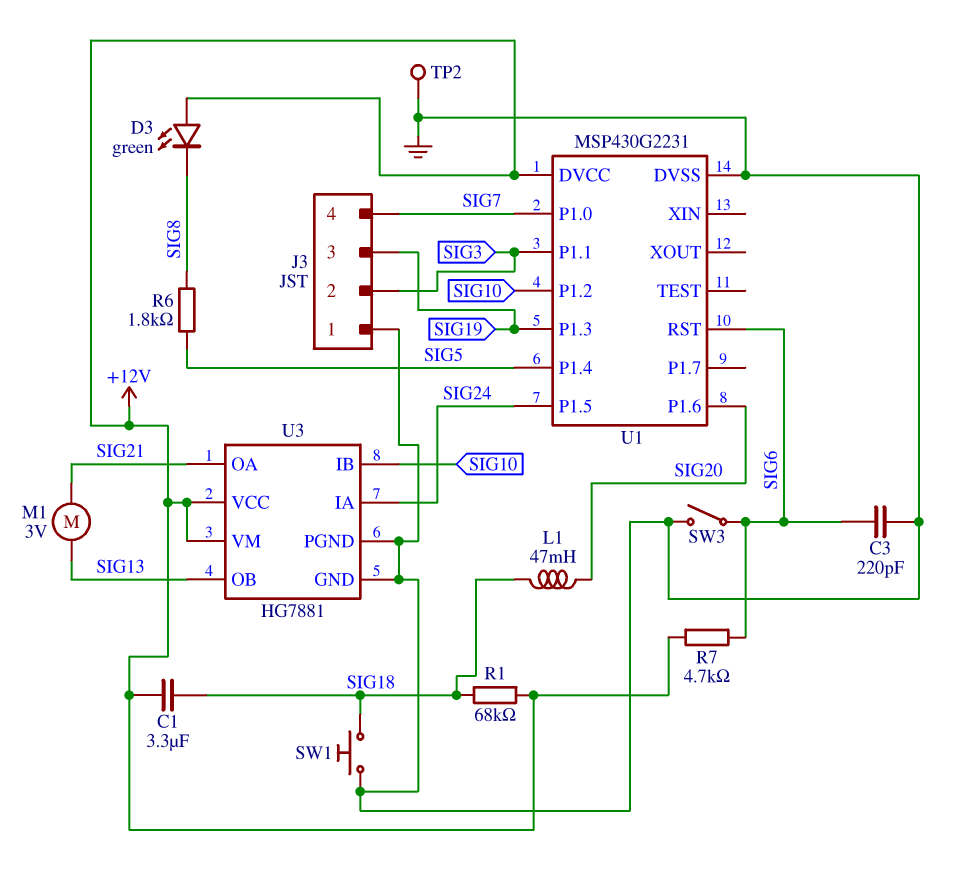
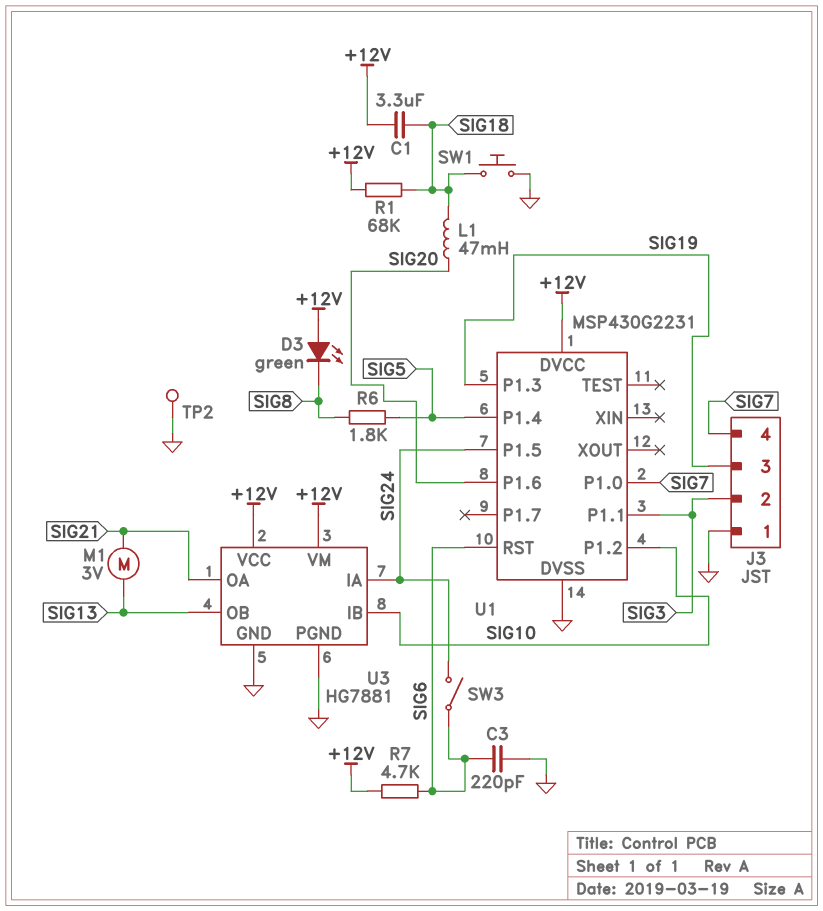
SW3: switch (GND, SIG6) -> switch (SIG6, SIG24)

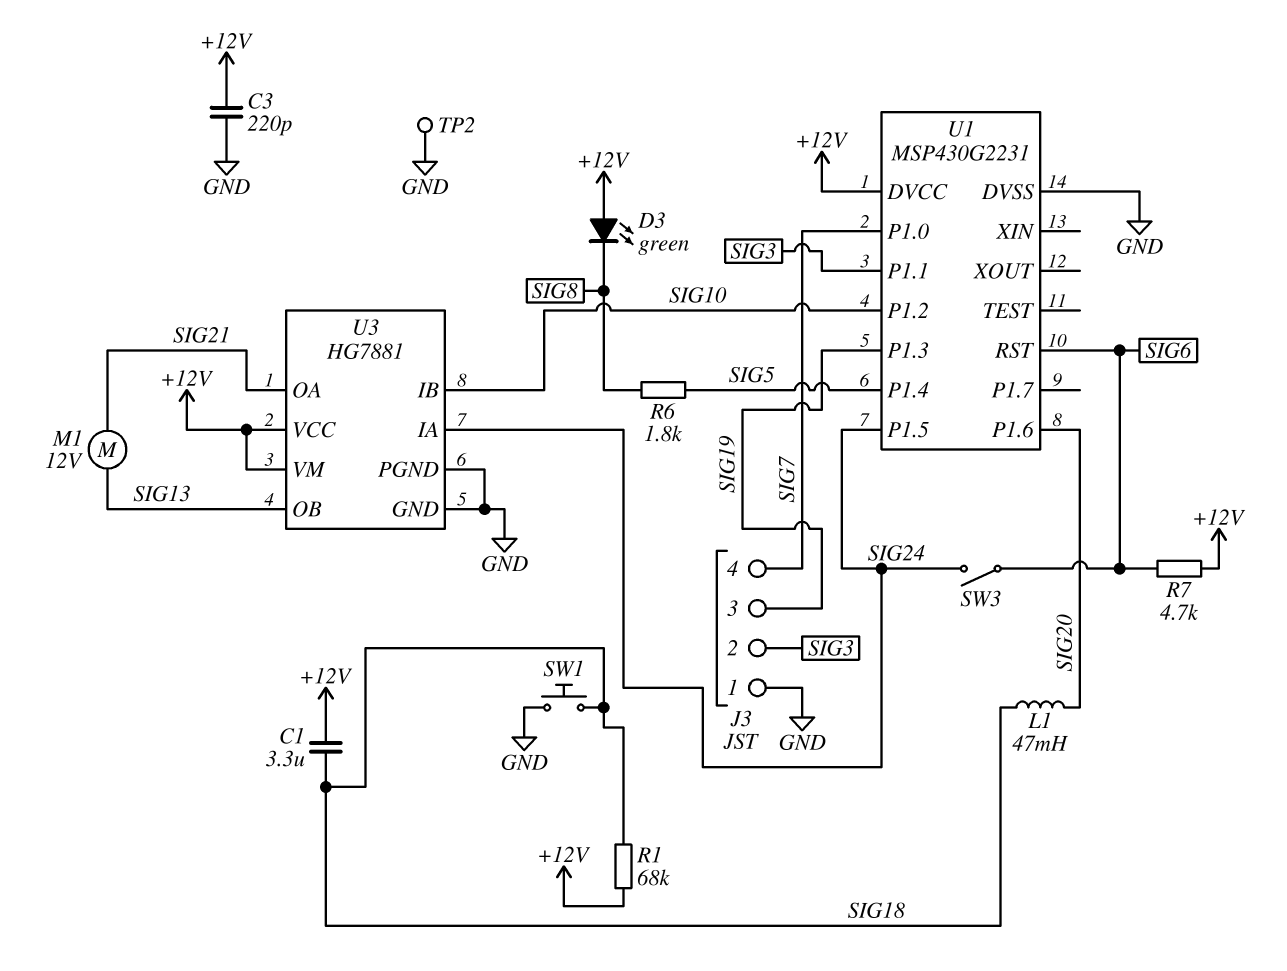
C3: 220pF (GND, SIG6) -> 220pF (+12V, GND)
M1: motor 3V (SIG13, SIG21) -> motor 12V (SIG13, SIG21)

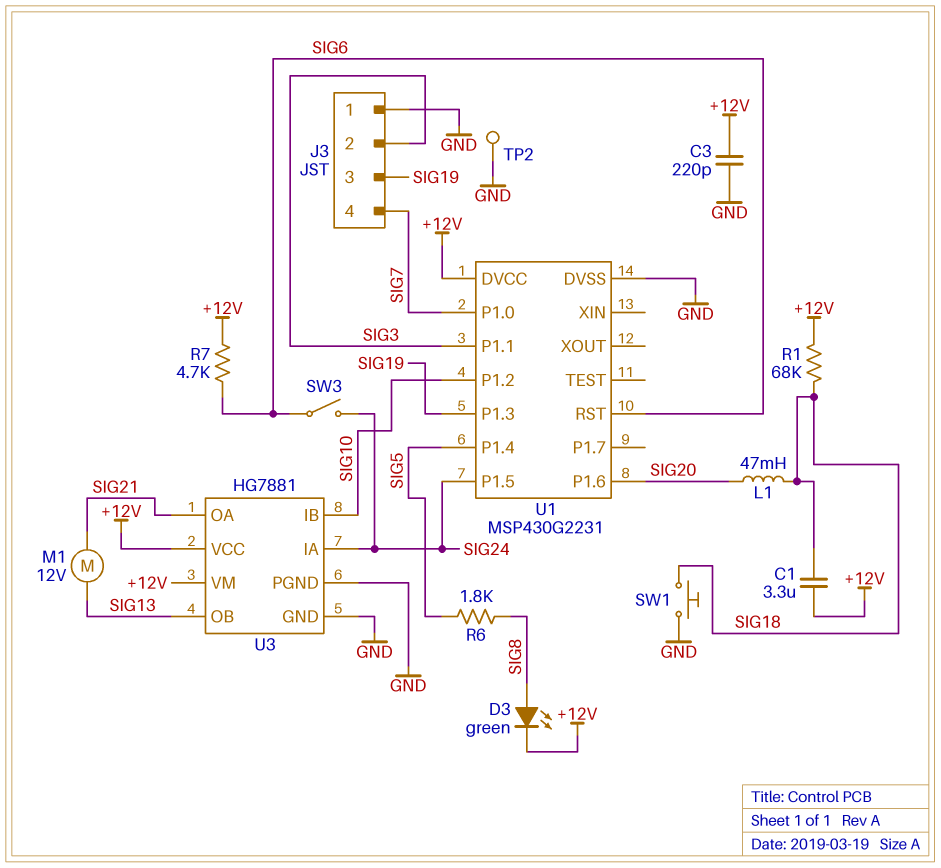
D3: LED green (A +12V, K SIG8) -> LED green (A SIG8, K +12V)

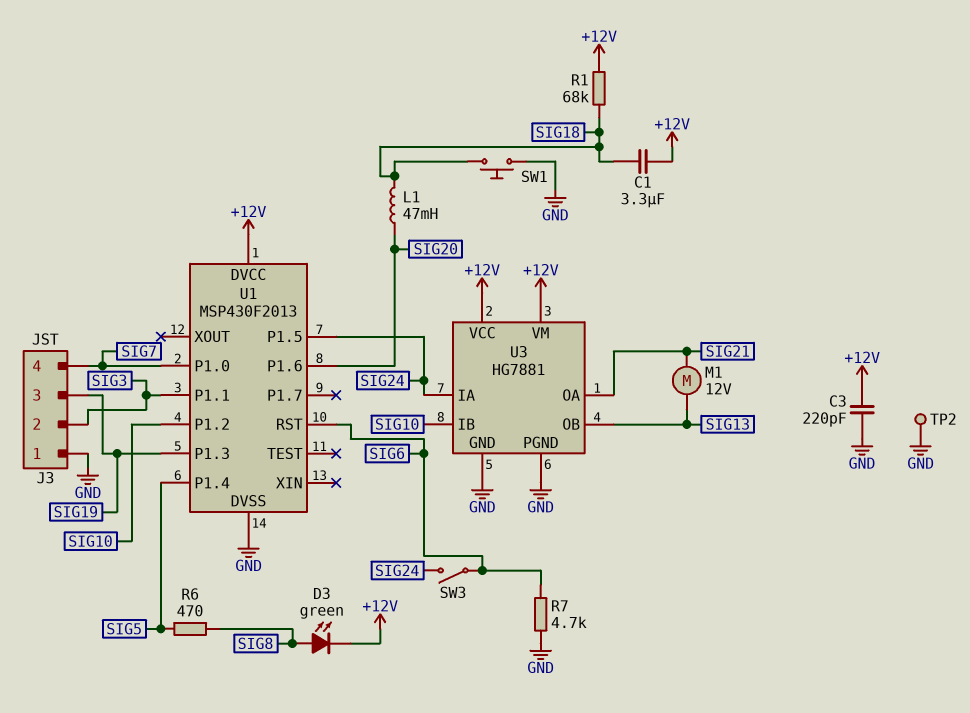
R6: 1.8k (SIG5, SIG8) -> 470 (SIG5, SIG8)
R7: 4.7k (+12V, SIG6) -> 4.7k (GND, SIG6)
U1: MSP430G2231 -> MSP430F2013

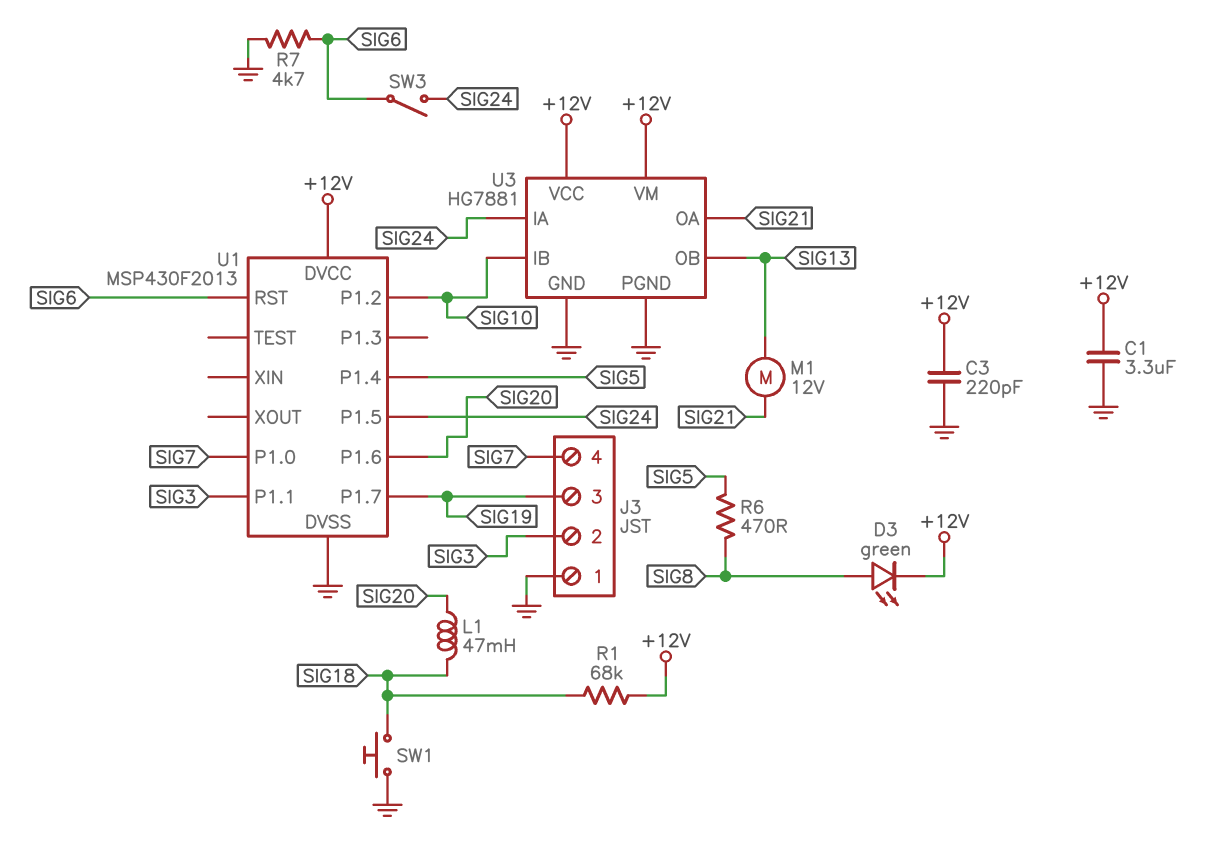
C1: 3.3uF (+12V, SIG18) -> 3.3uF (+12V, GND)
TP2: test point (GND) -> none
U1 pin P1.3: SIG19 -> none
U1 pin P1.7: none -> SIG19

